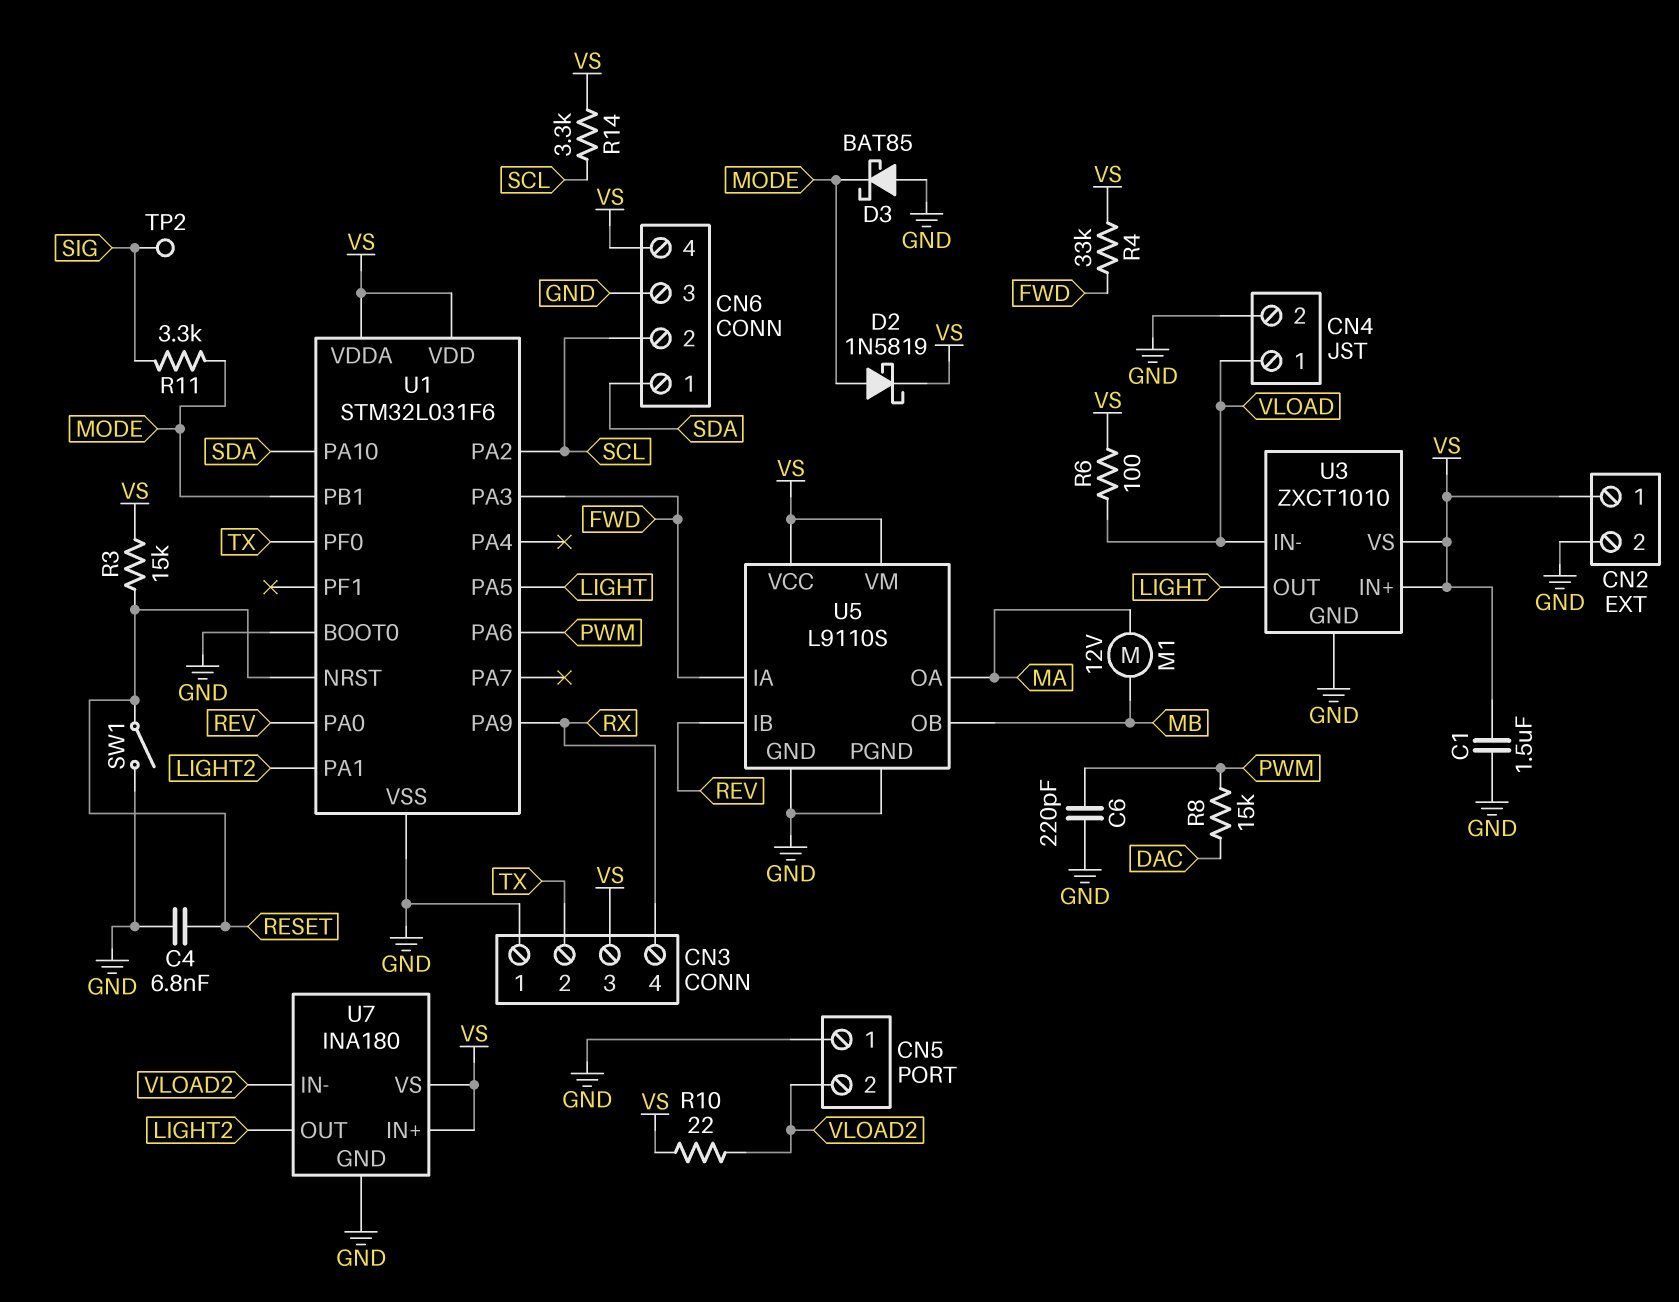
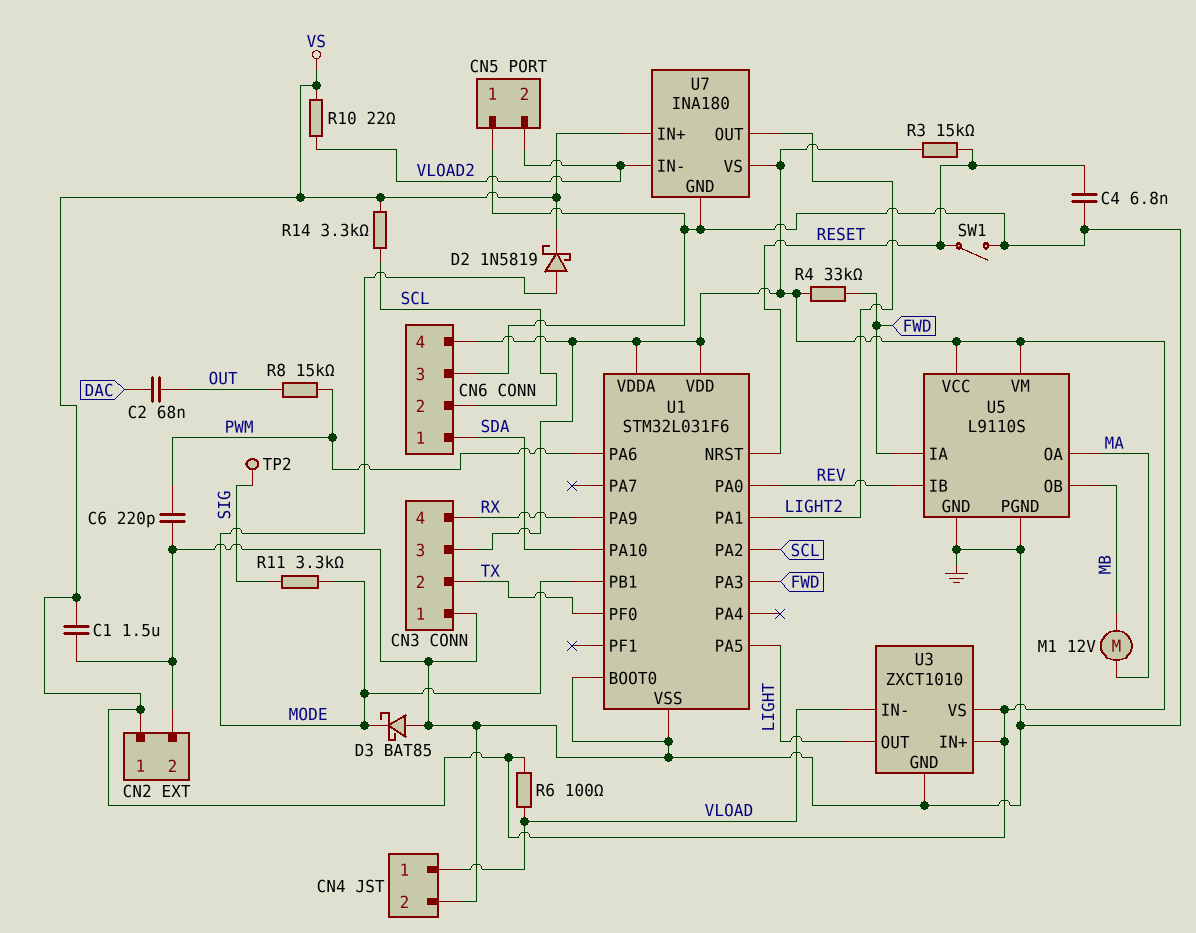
C2: none -> 68nF (DAC, OUT)
R8: 15k (DAC, PWM) -> 15k (OUT, PWM)

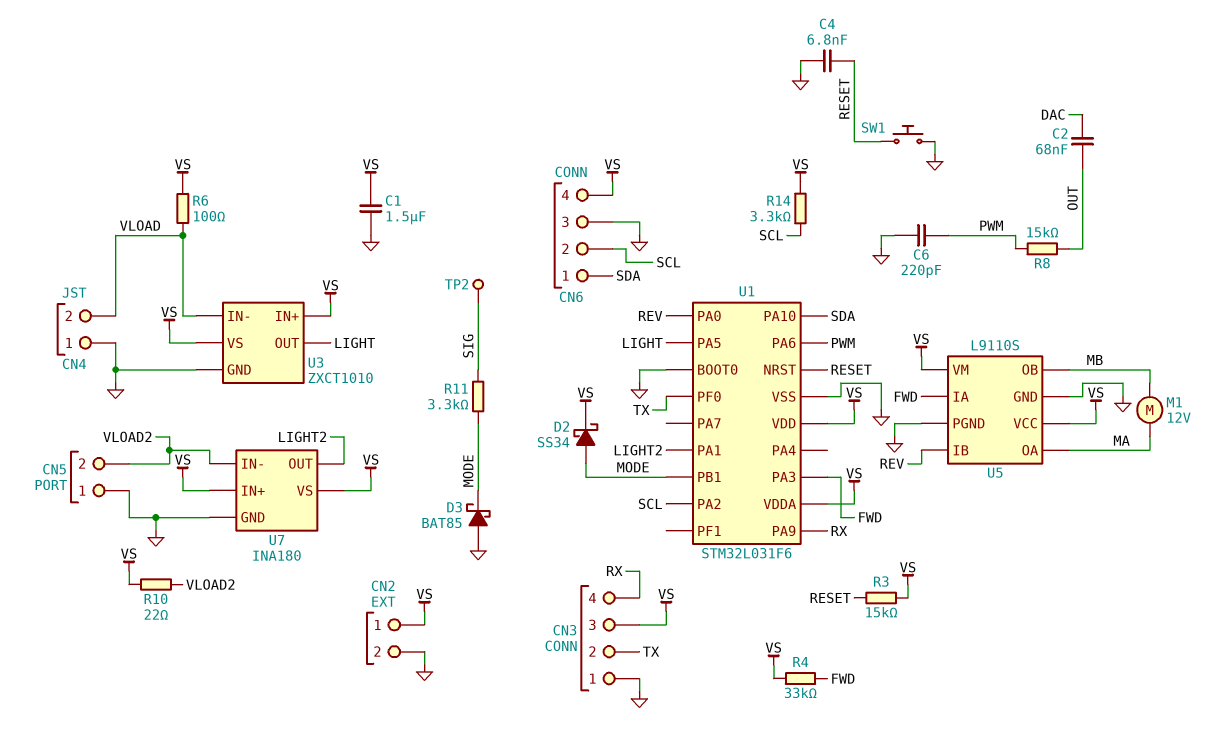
CN4 pin 1: VLOAD -> GND
CN4 pin 2: GND -> VLOAD
D2: schottky 1N5819 (A MODE, K VS) -> schottky SS34 (A MODE, K VS)
SW1: switch (GND, RESET) -> button (GND, RESET)

